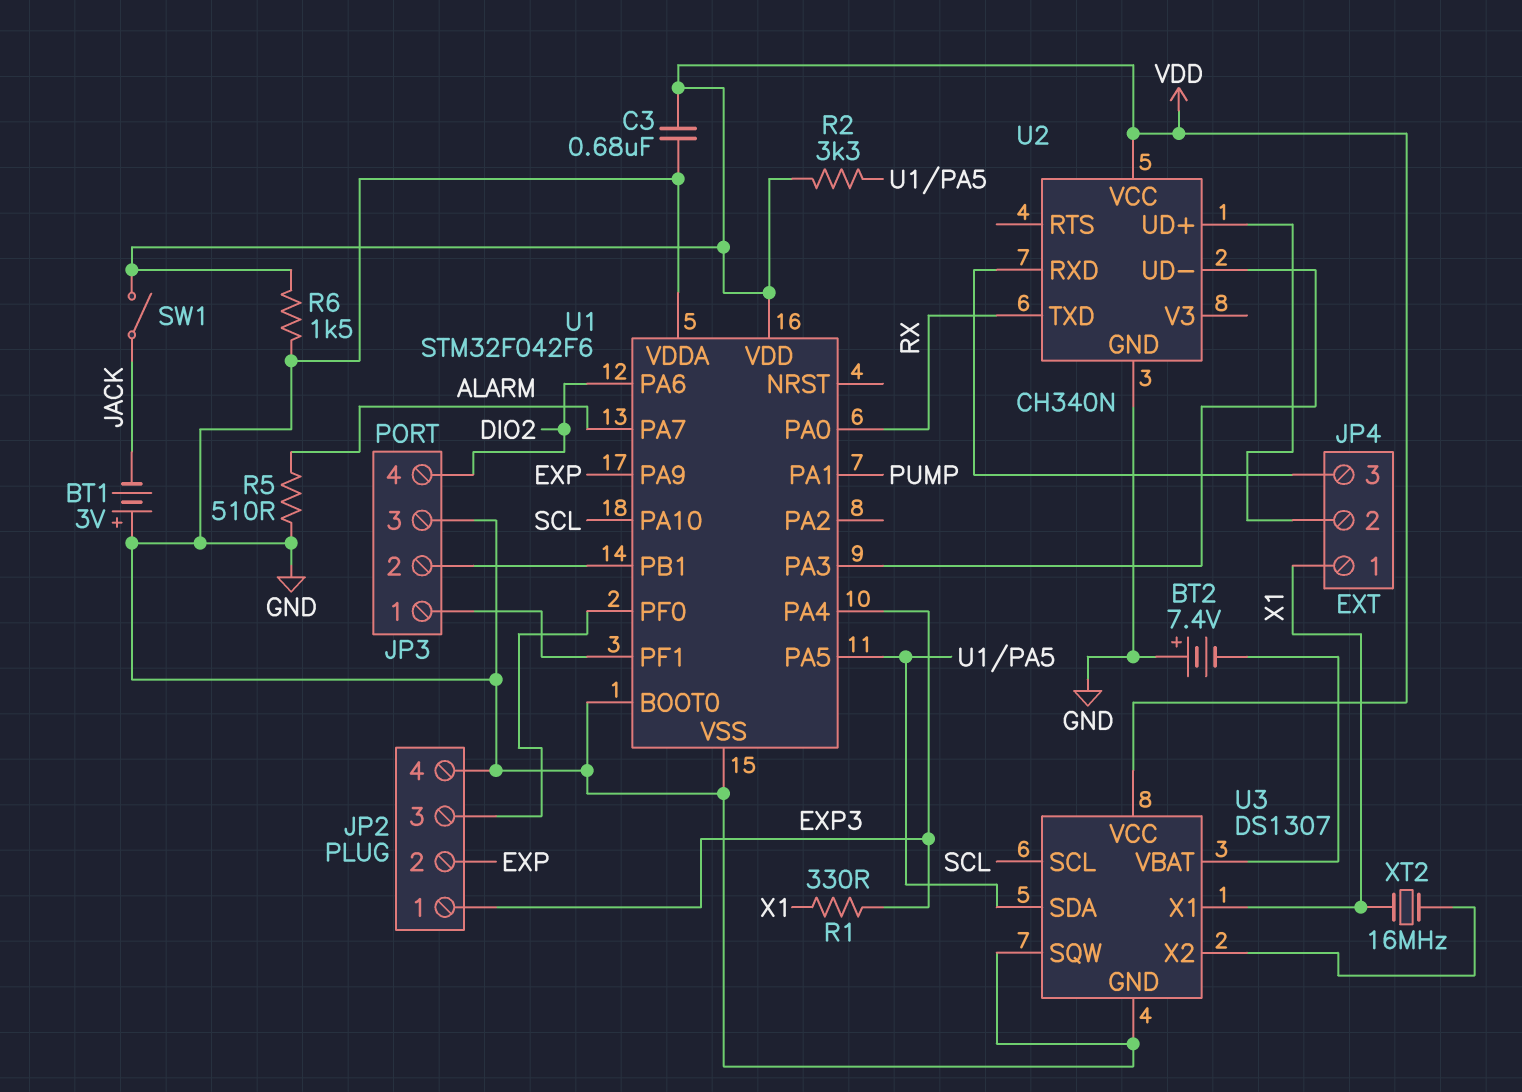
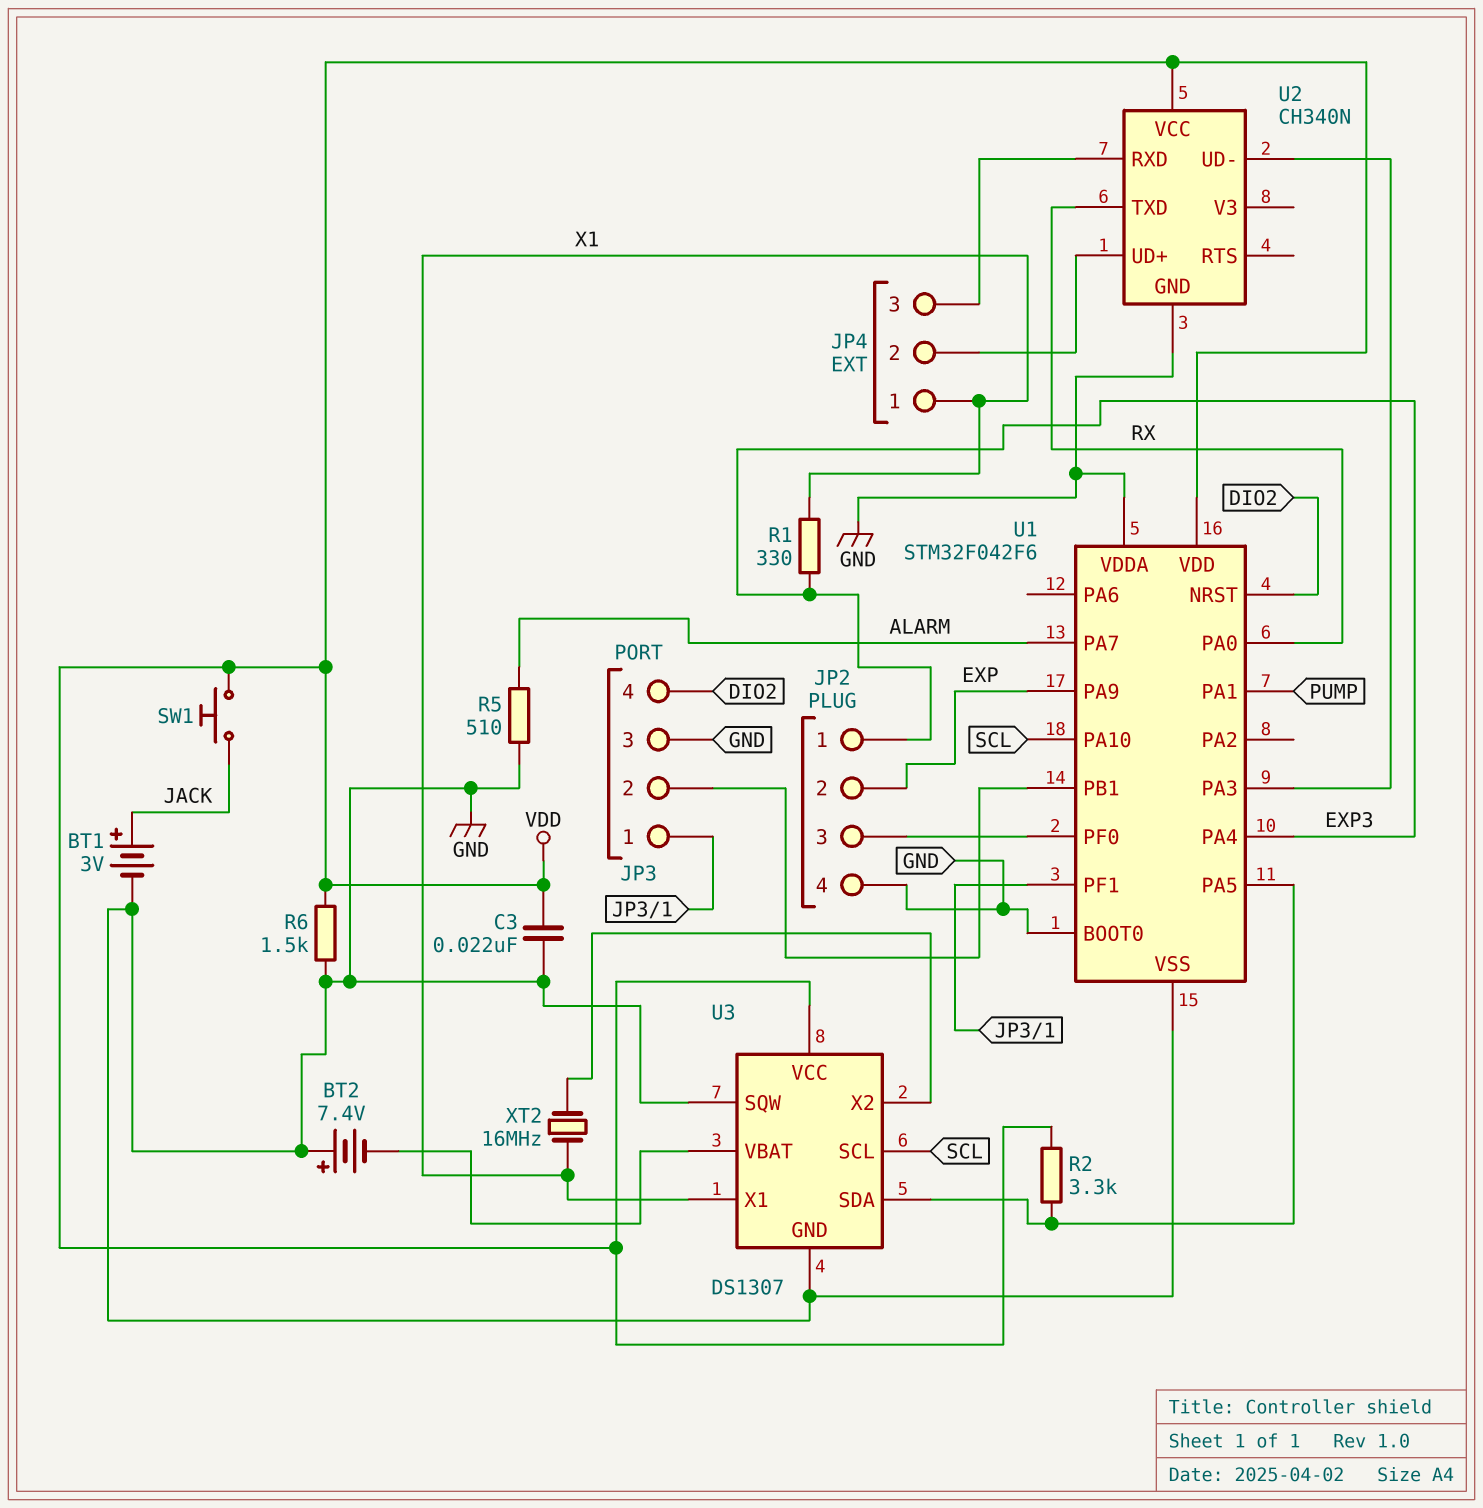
BT1: 3V (plus GND, minus JACK) -> 3V (plus JACK, minus GND)
C3: 680nF (GND, VDD) -> 22nF (GND, VDD)
SW1: switch (JACK, VDD) -> button (JACK, VDD)
U1 pin NRST: none -> DIO2
U1 pin PA6: DIO2 -> none

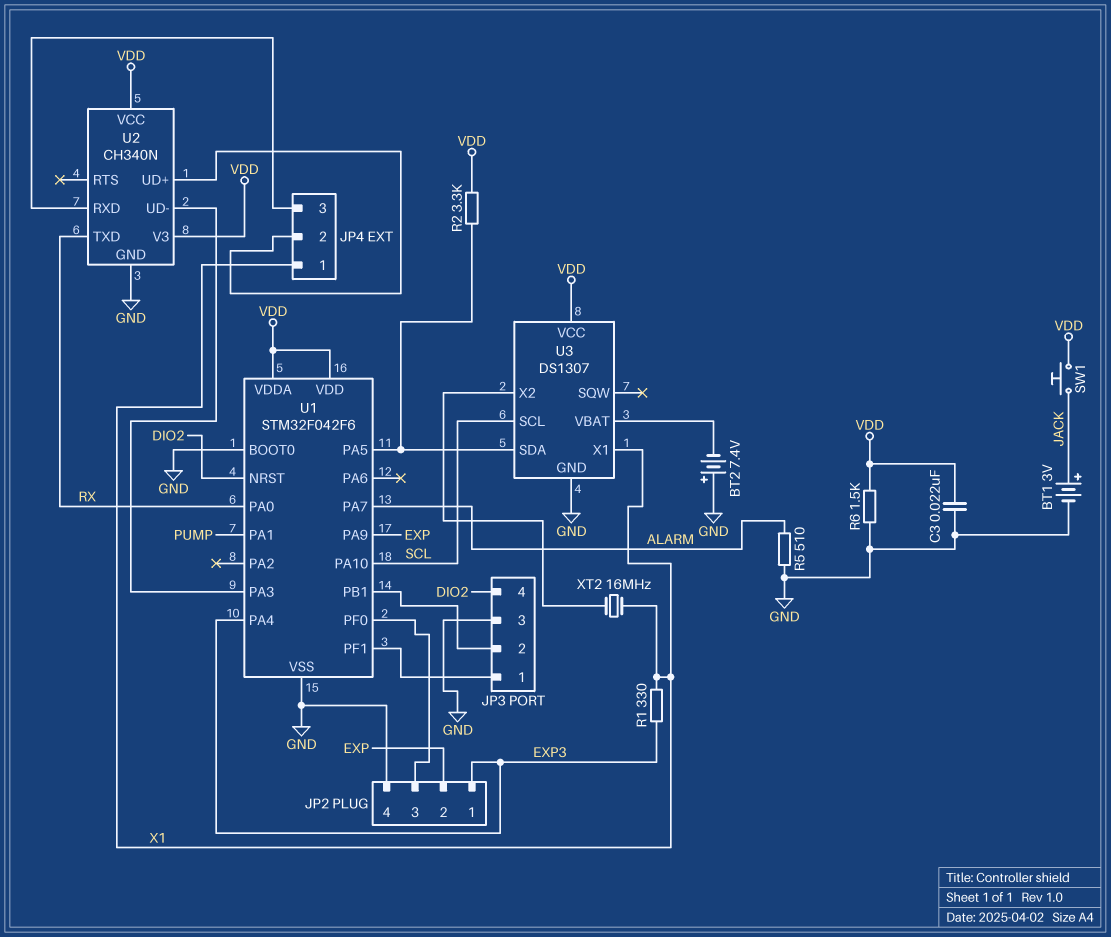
U1 pin VDDA: GND -> VDD
U2 pin V3: none -> VDD
U3 pin SQW: GND -> none

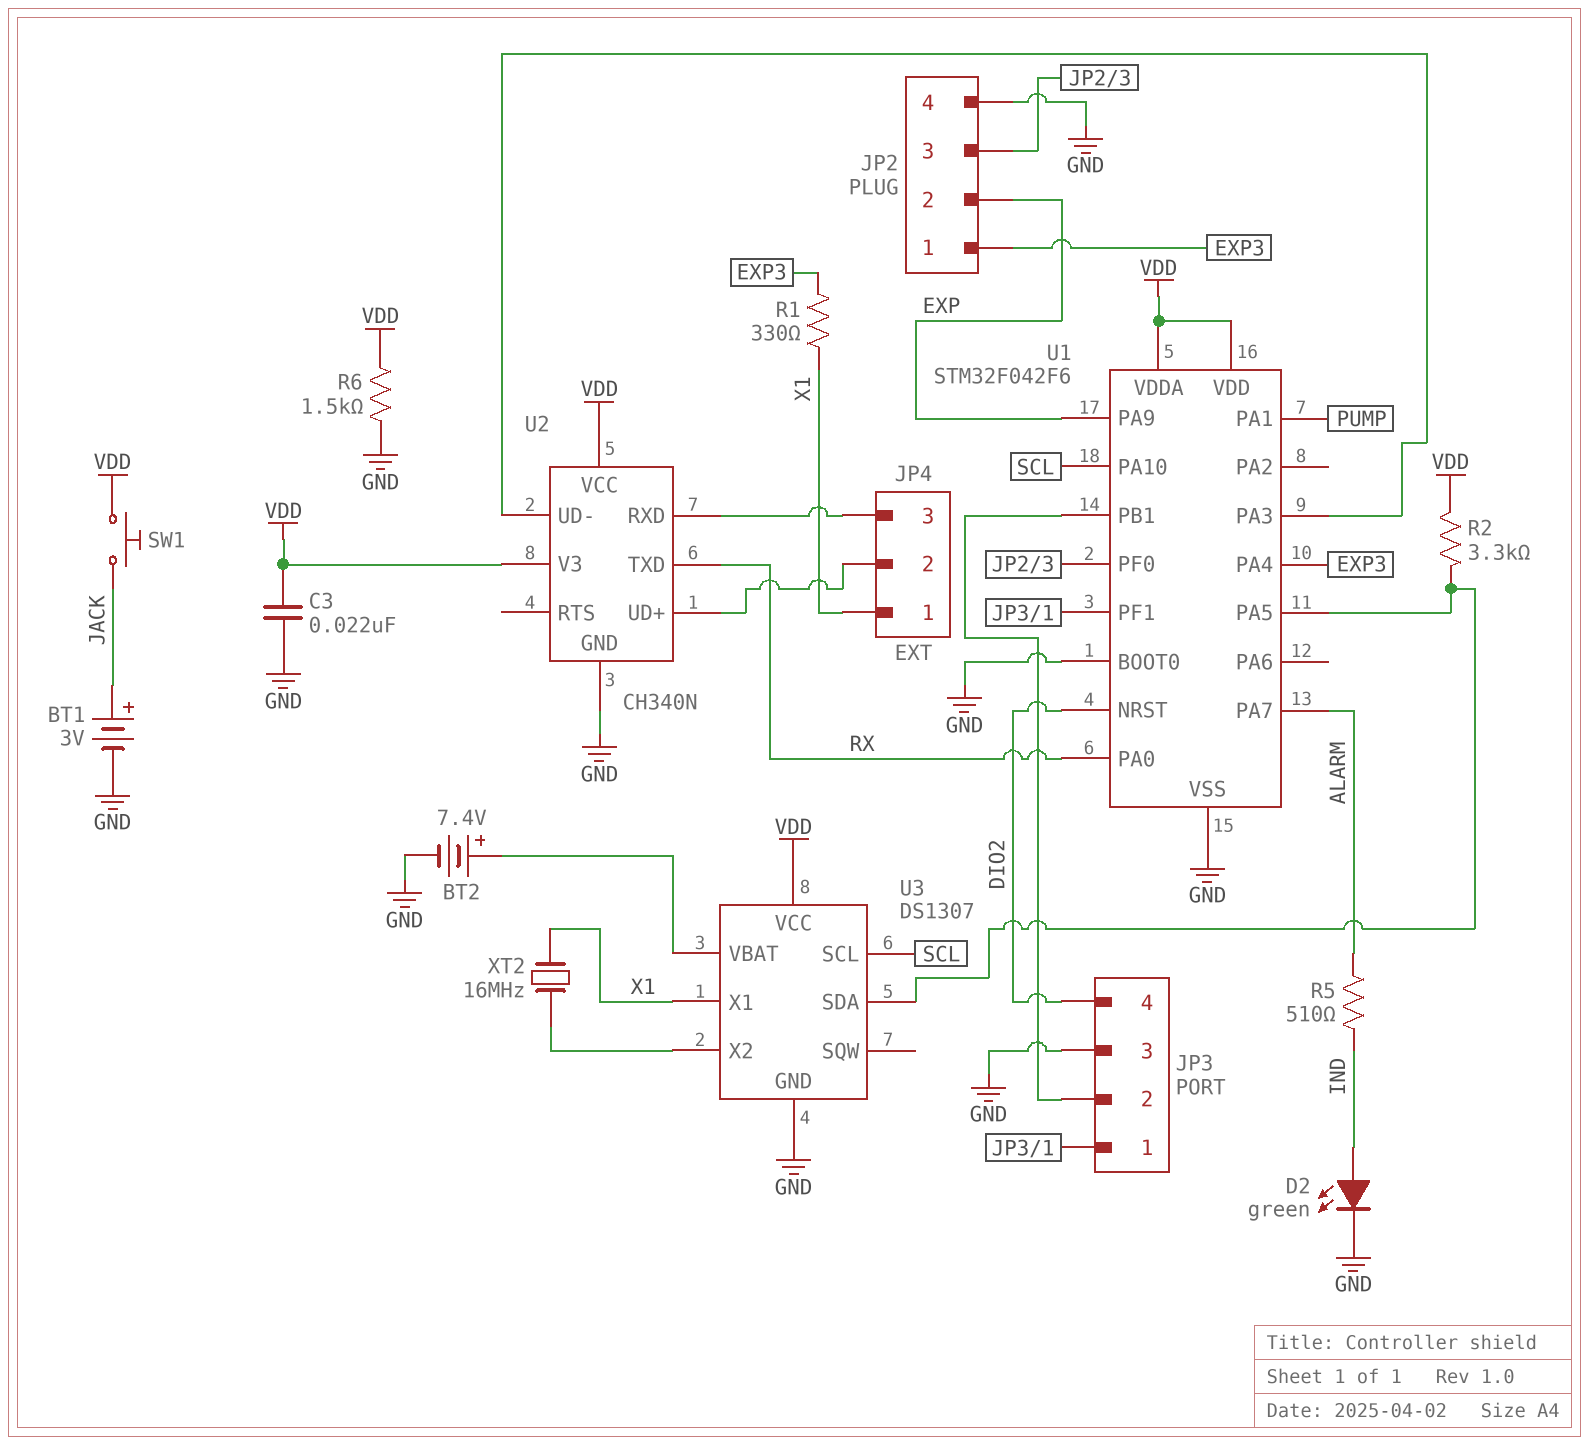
BT2: 7.4V (plus GND, minus U3/VBAT) -> 7.4V (plus U3/VBAT, minus GND)
D2: none -> LED green (A IND, K GND)
R5: 510 (ALARM, GND) -> 510 (ALARM, IND)

